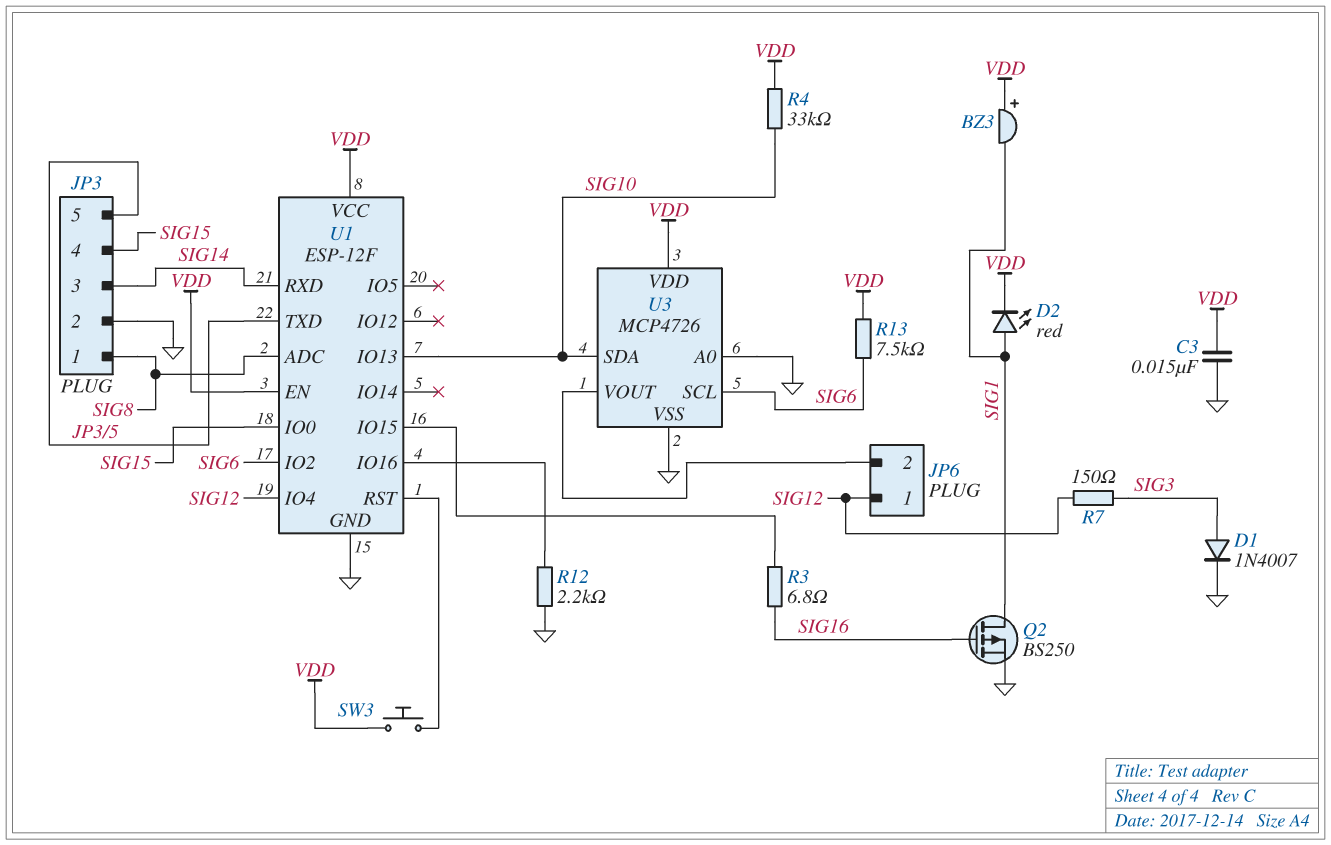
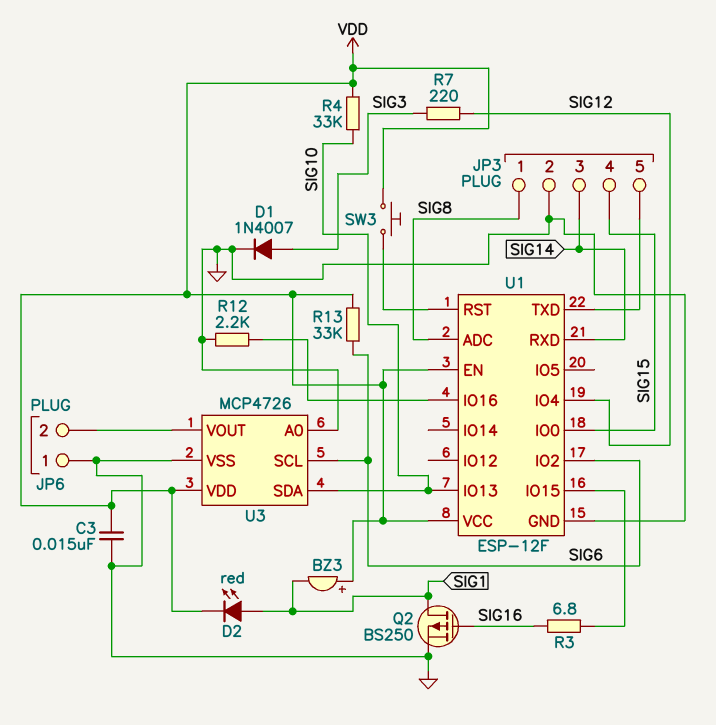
JP6 pin 1: SIG12 -> GND
R7: 150 (SIG3, SIG12) -> 220 (SIG3, SIG12)
R13: 7.5k (SIG6, VDD) -> 33k (SIG6, VDD)

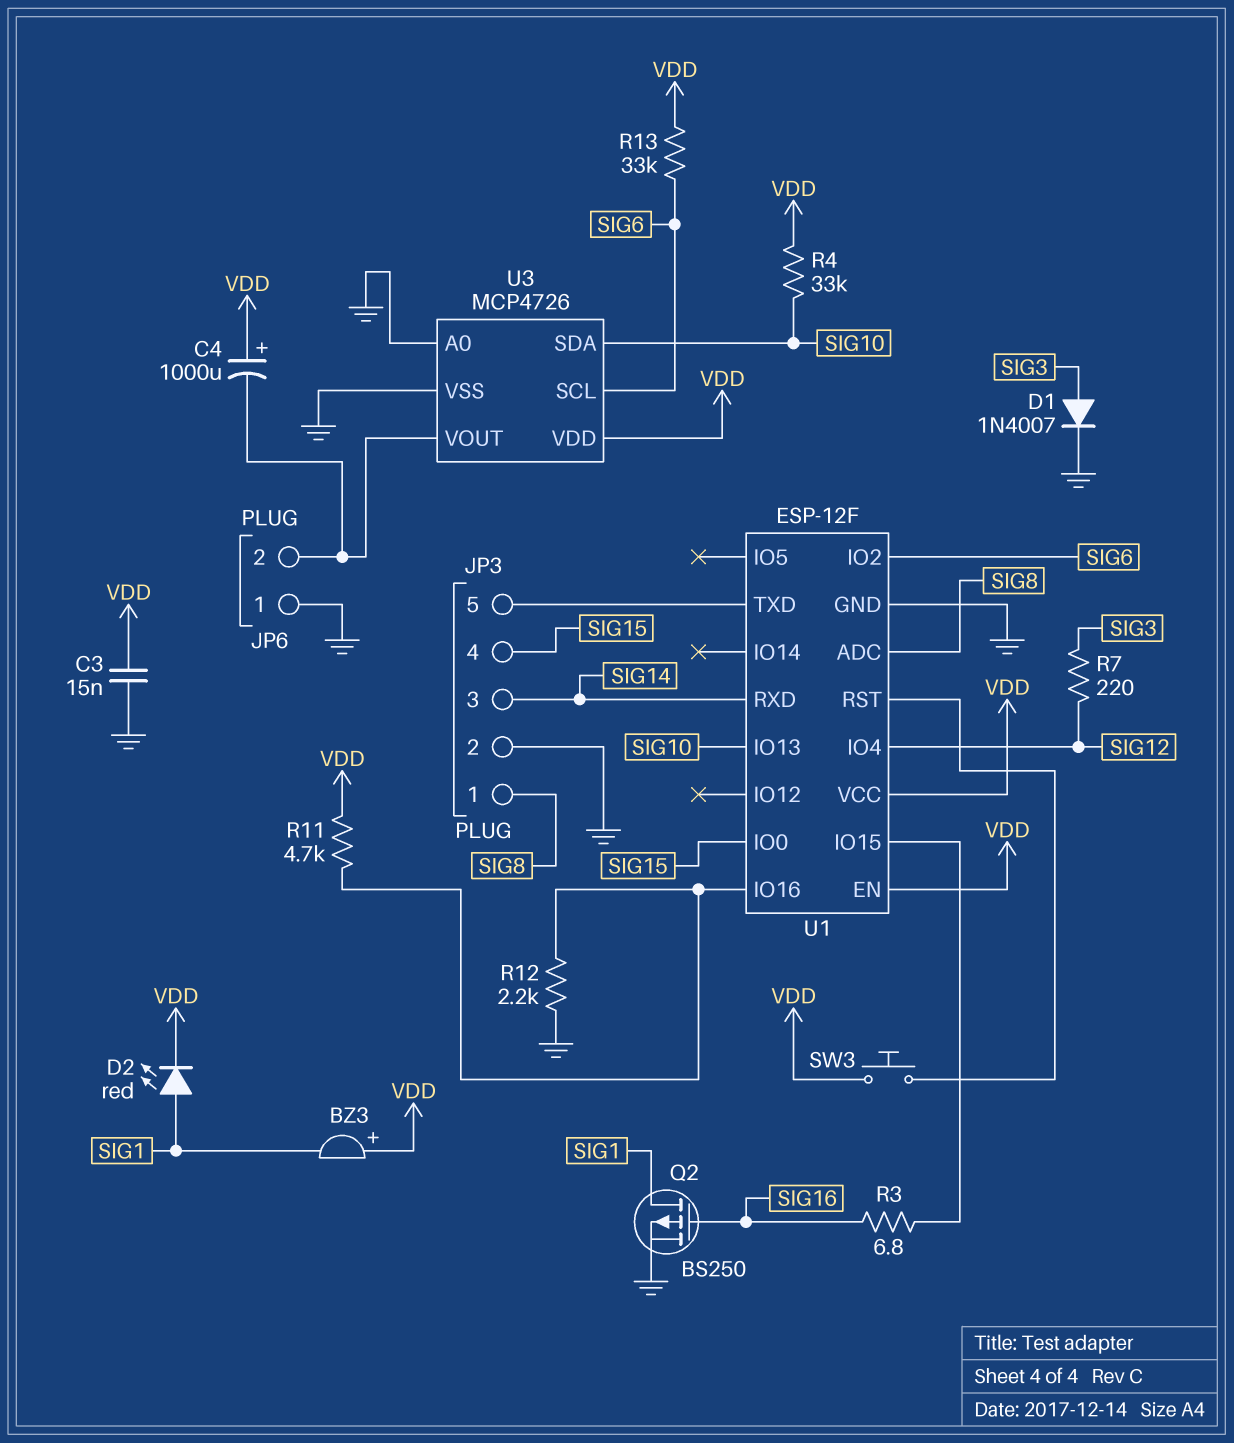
C4: none -> 1000uF (plus VDD, minus JP6/2)
R11: none -> 4.7k (U1/IO16, VDD)

